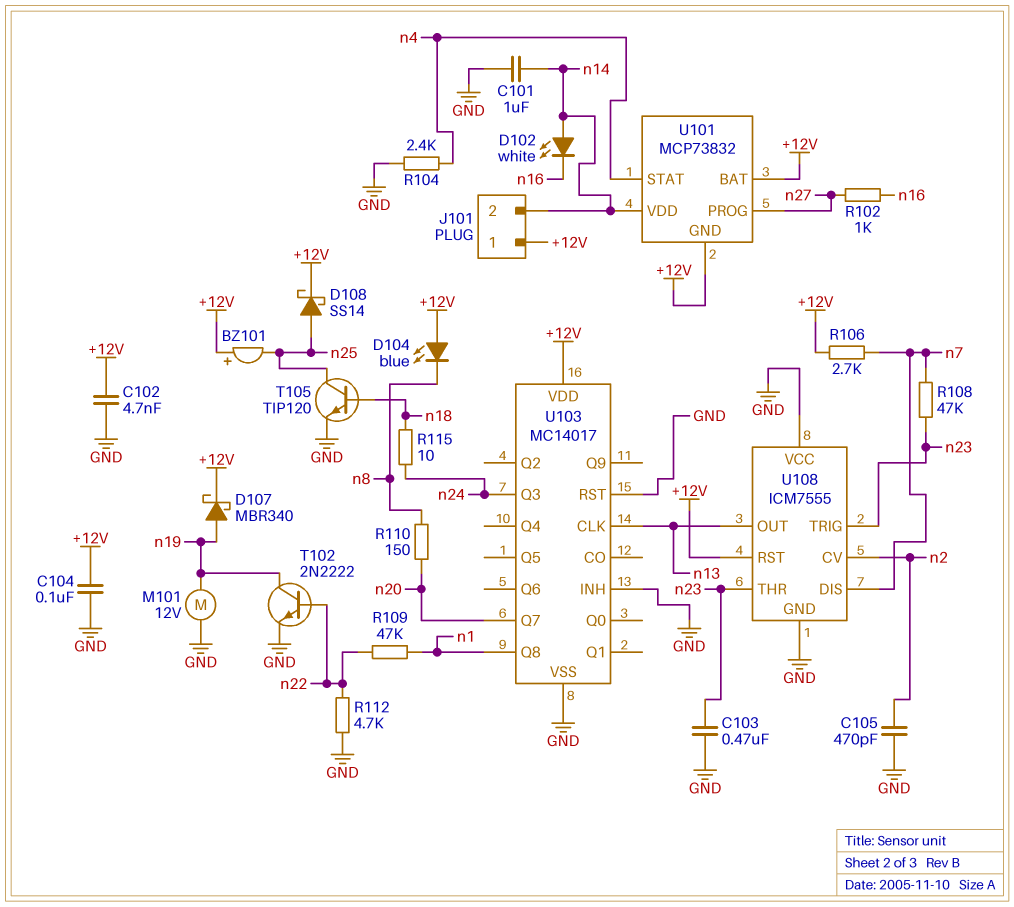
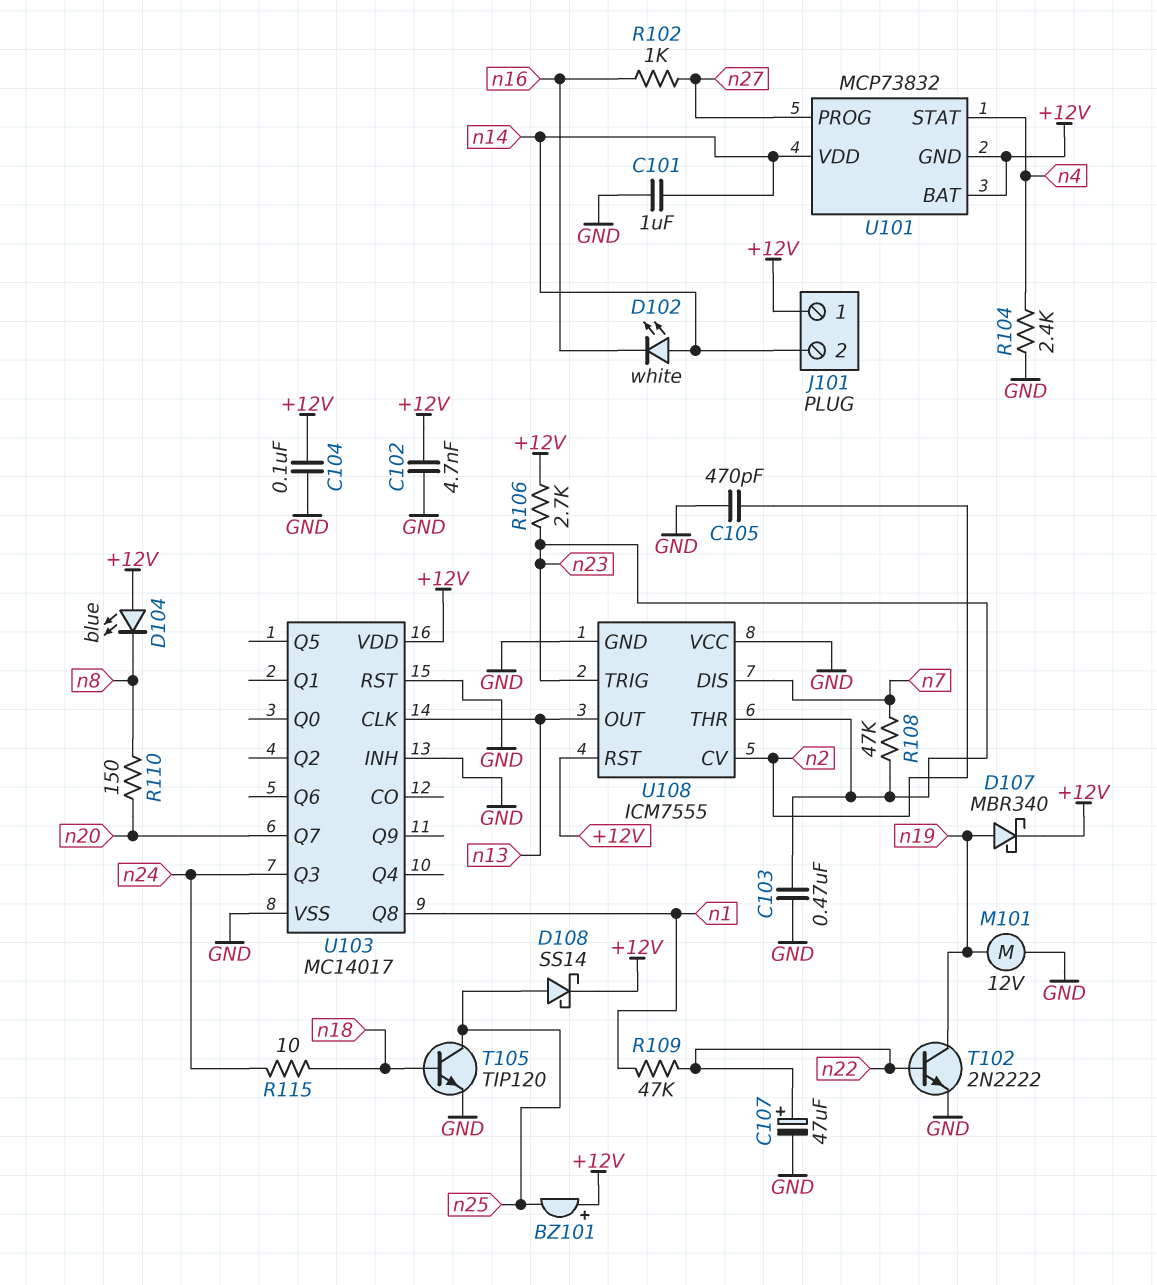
C107: none -> 47uF (plus n22, minus GND)
R106: 2.7k (+12V, n7) -> 2.7k (+12V, n23)
R112: 4.7k (GND, n22) -> none

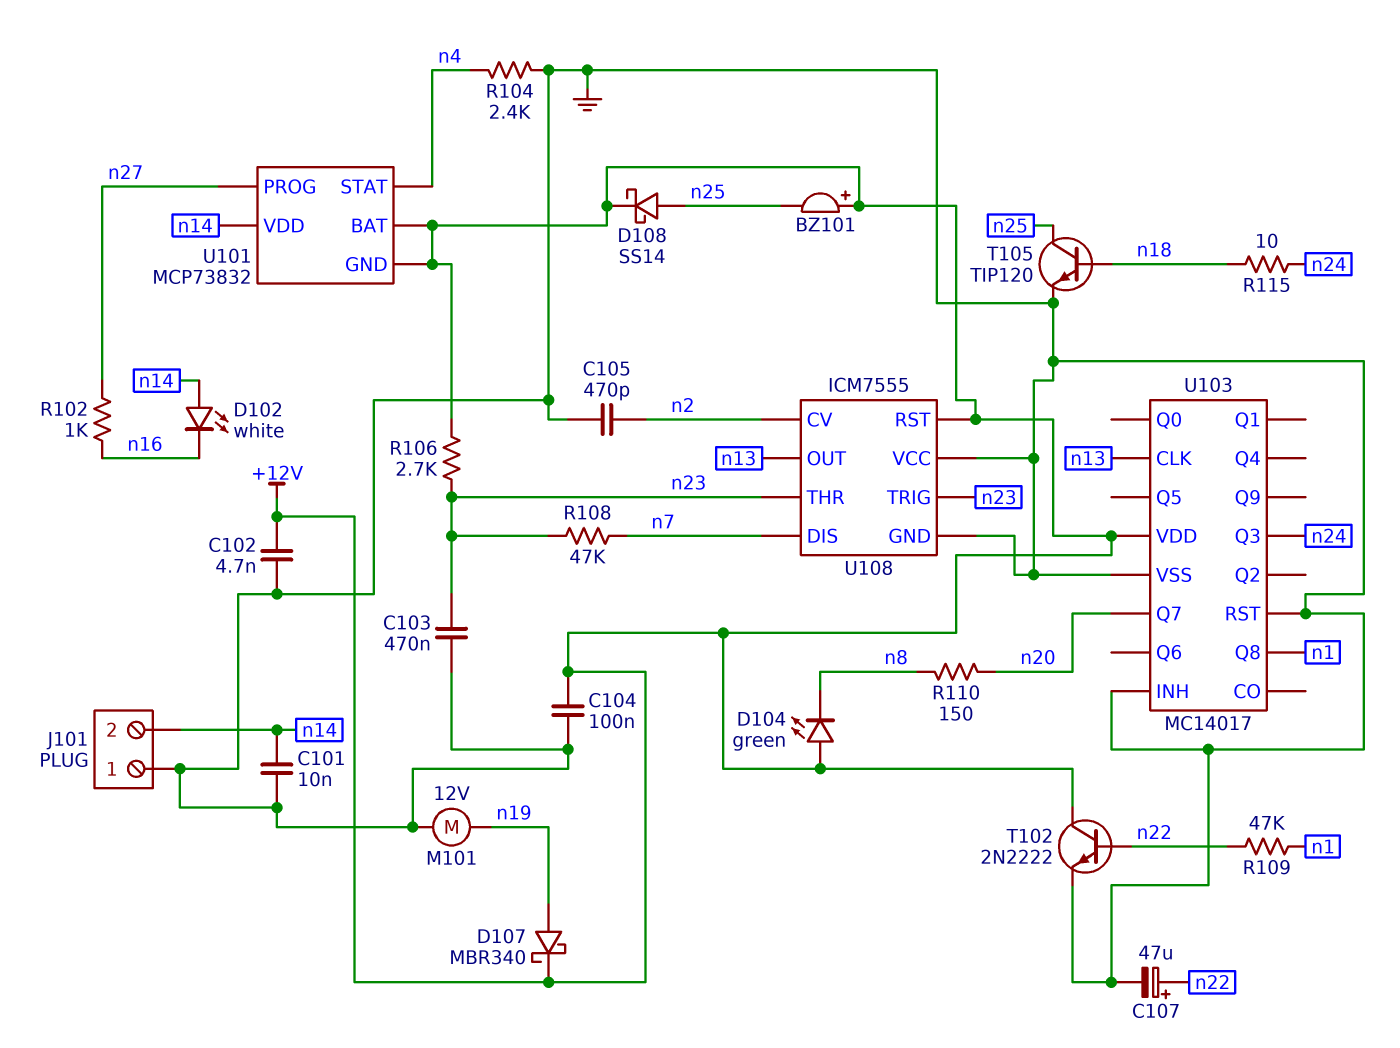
C101: 1uF (GND, n14) -> 10nF (GND, n14)
D104: LED blue (A +12V, K n8) -> LED green (A +12V, K n8)
J101 pin 1: +12V -> GND
T102: NPN 2N2222 (B n22, C n19, E GND) -> NPN 2N2222 (B n22, C +12V, E GND)

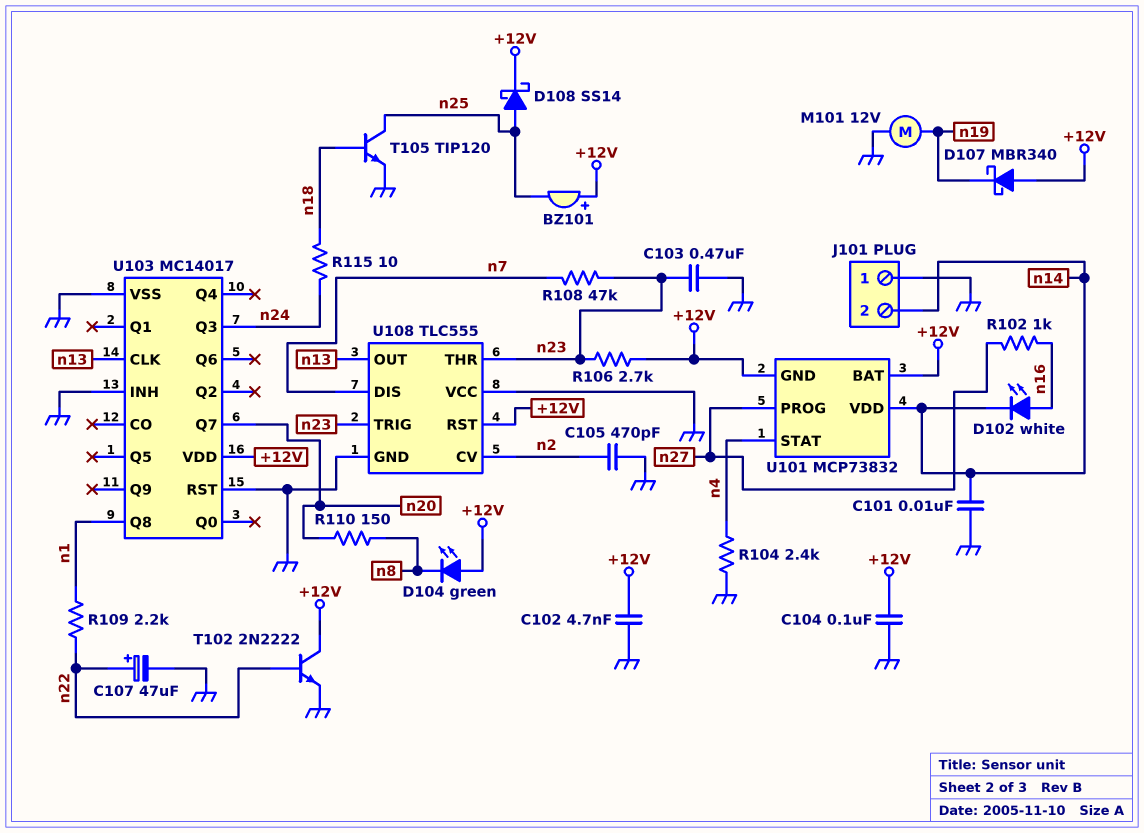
D102: LED white (A n14, K n16) -> LED white (A n16, K n14)
D107: schottky MBR340 (A n19, K +12V) -> schottky MBR340 (A +12V, K n19)
R109: 47k (n1, n22) -> 2.2k (n1, n22)
U108: ICM7555 -> TLC555

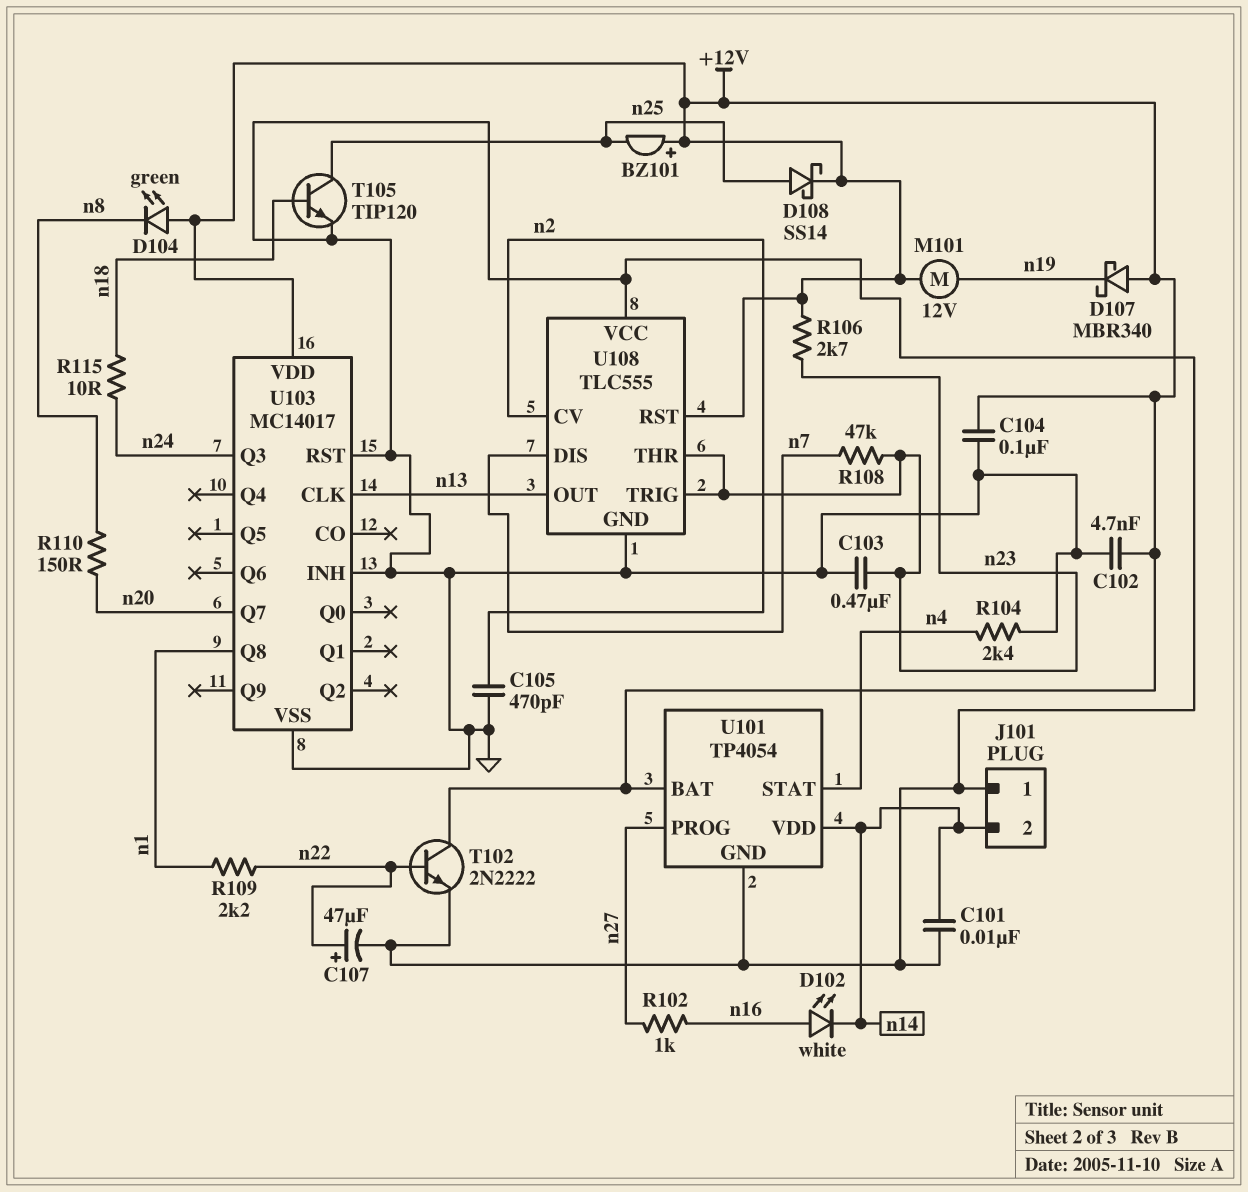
M101: motor 12V (GND, n19) -> motor 12V (+12V, n19)
U101: MCP73832 -> TP4054
U101 pin GND: +12V -> GND

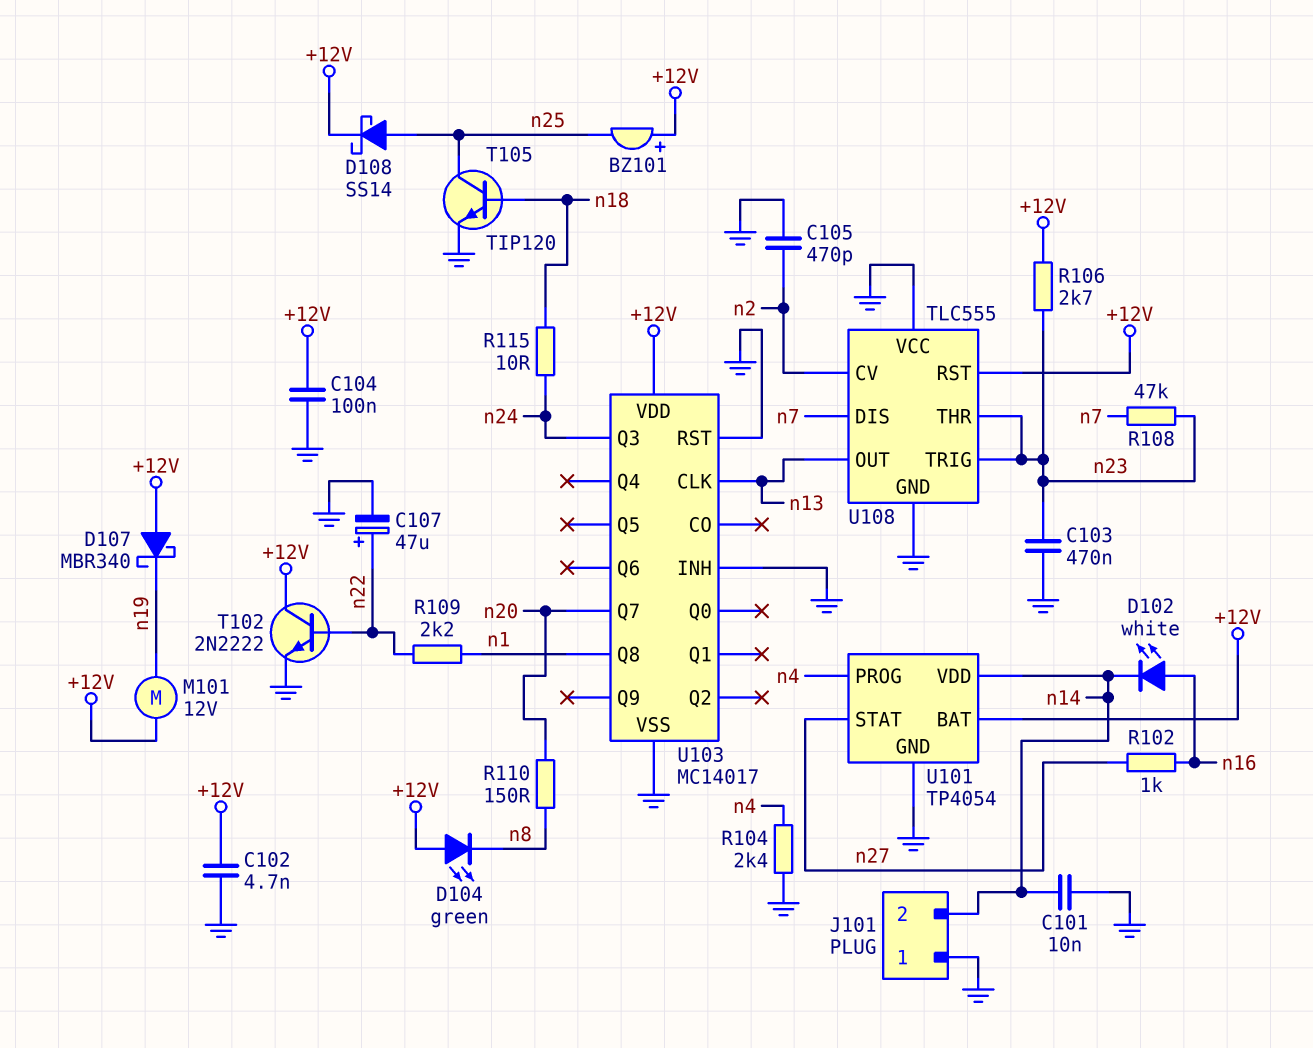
U101 pin PROG: n27 -> n4
U101 pin STAT: n4 -> n27

